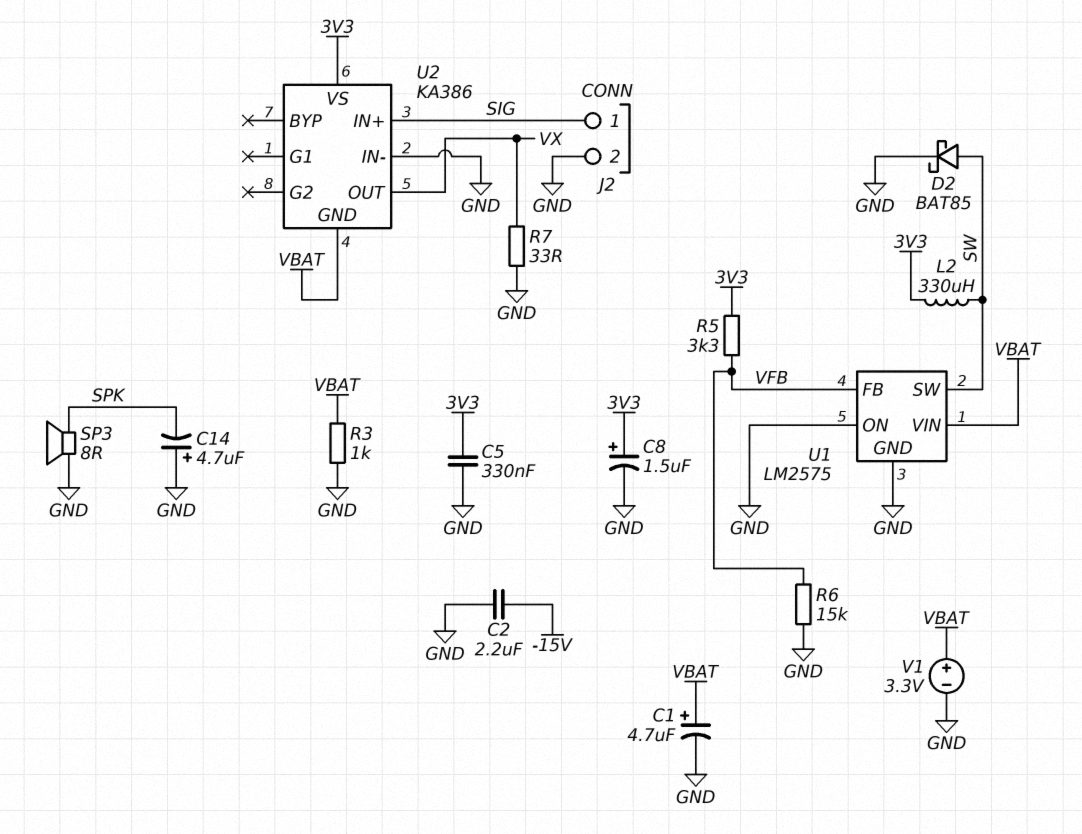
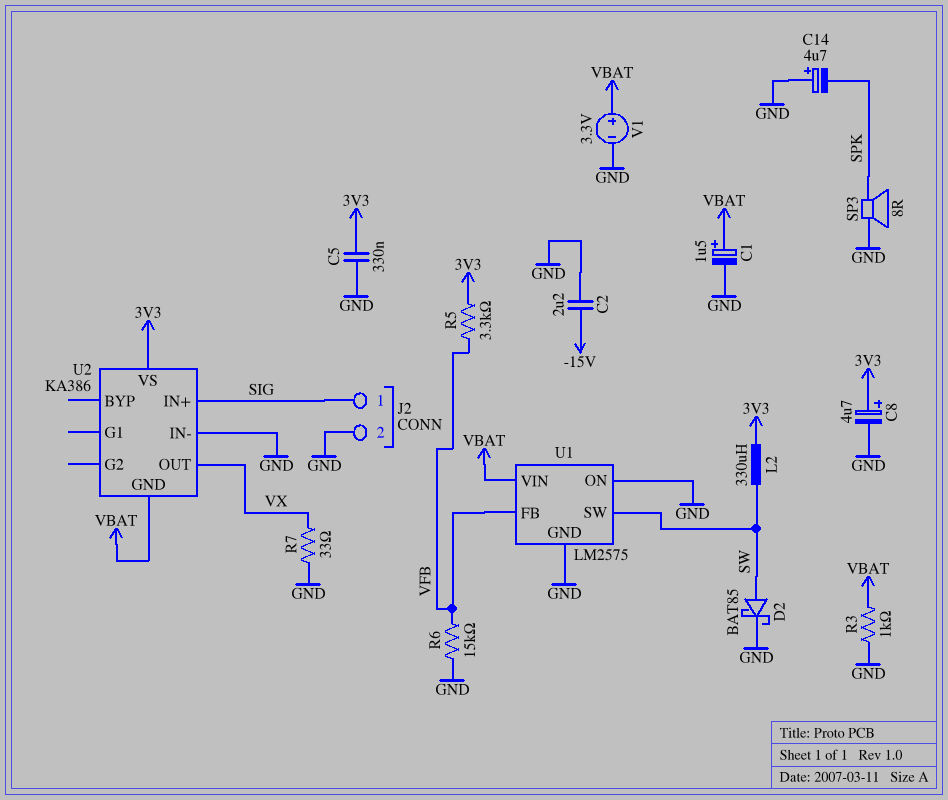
C1: 4.7uF (plus VBAT, minus GND) -> 1.5uF (plus VBAT, minus GND)
C8: 1.5uF (plus 3V3, minus GND) -> 4.7uF (plus 3V3, minus GND)

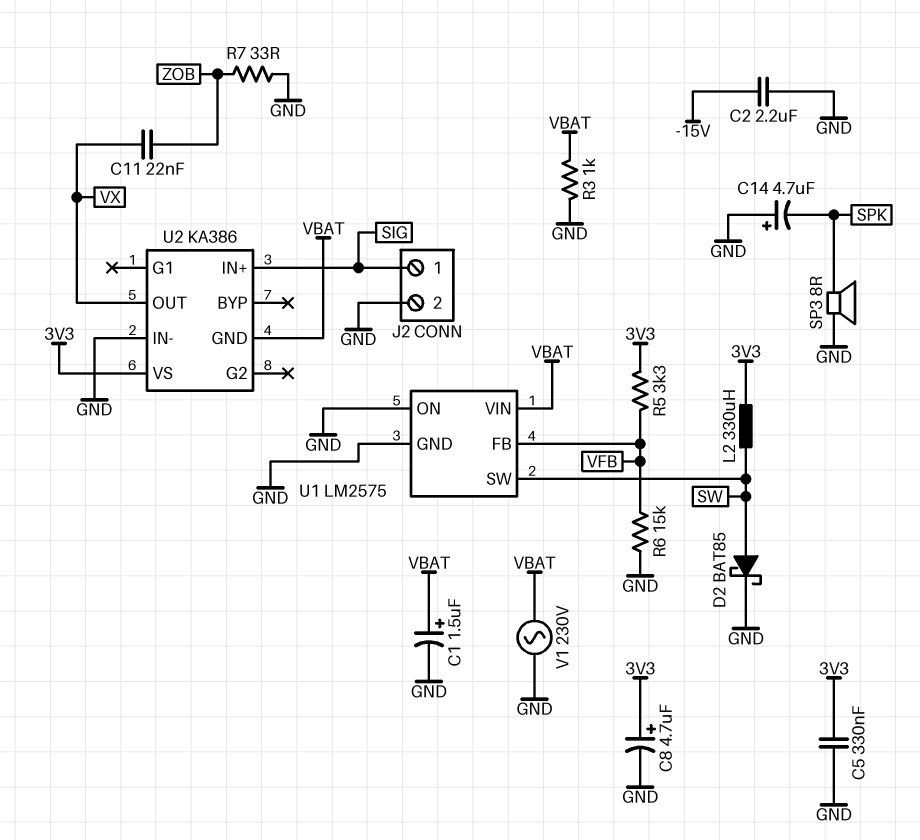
C11: none -> 22nF (VX, ZOB)
R7: 33 (GND, VX) -> 33 (GND, ZOB)
V1: 3.3V (plus VBAT, minus GND) -> AC 230V (GND, VBAT)

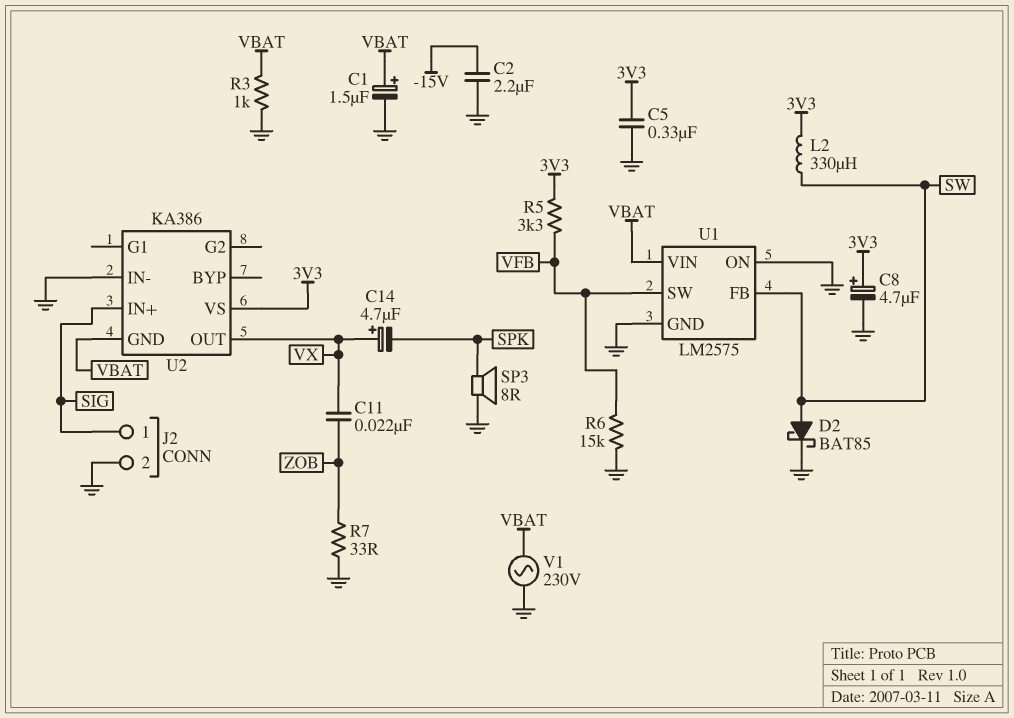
C14: 4.7uF (plus GND, minus SPK) -> 4.7uF (plus VX, minus SPK)
U1 pin FB: VFB -> SW
U1 pin SW: SW -> VFB

